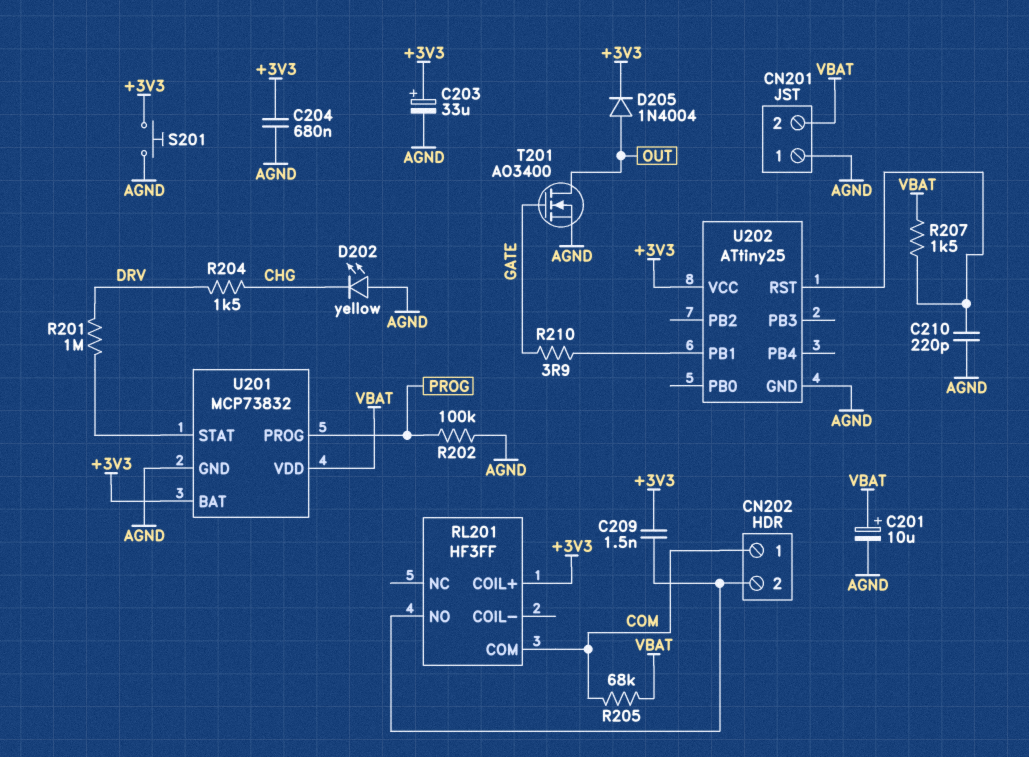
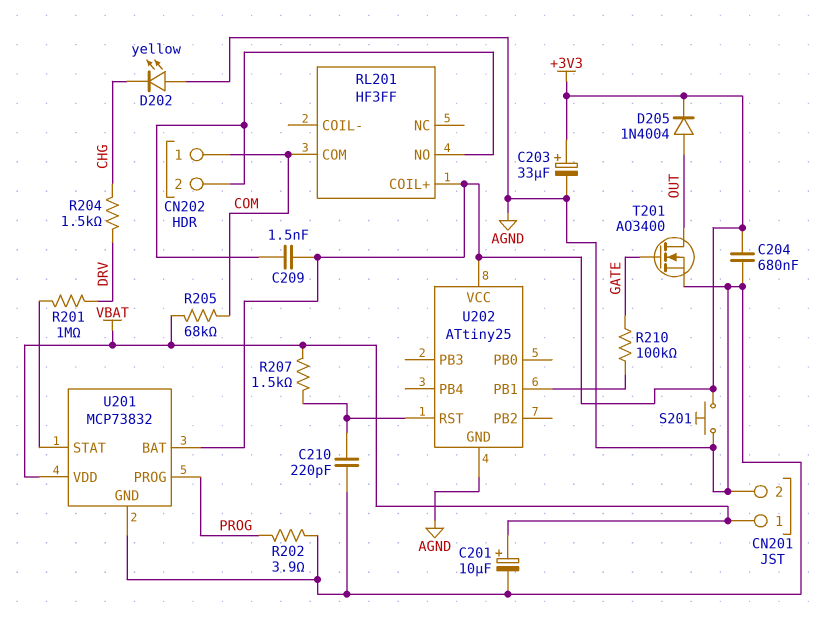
CN201 pin 1: AGND -> VBAT
CN201 pin 2: VBAT -> AGND
R202: 100k (AGND, PROG) -> 3.9 (AGND, PROG)
R210: 3.9 (GATE, U202/PB1) -> 100k (GATE, U202/PB1)

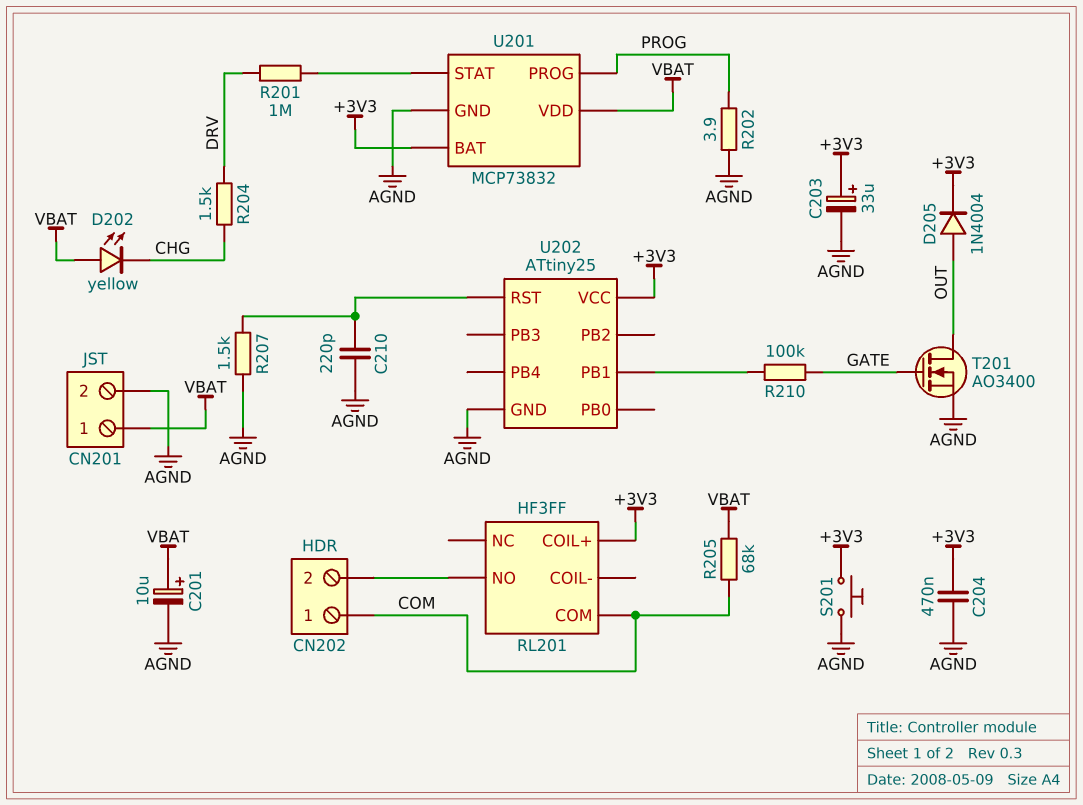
C204: 680nF (+3V3, AGND) -> 470nF (+3V3, AGND)
C209: 1.5nF (+3V3, CN202/2) -> none
D202: LED yellow (A AGND, K CHG) -> LED yellow (A VBAT, K CHG)
R207: 1.5k (U202/RST, VBAT) -> 1.5k (AGND, U202/RST)

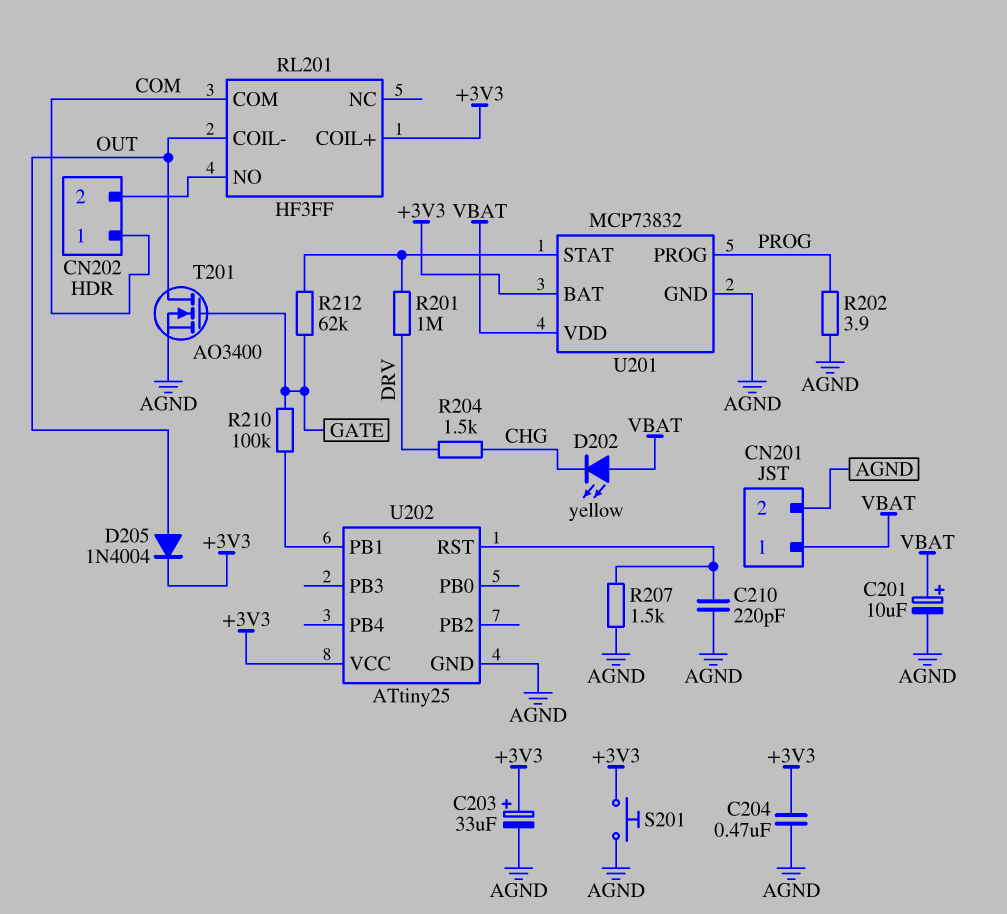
R205: 68k (COM, VBAT) -> none
R212: none -> 62k (GATE, U201/STAT)
RL201 pin COIL-: none -> OUT

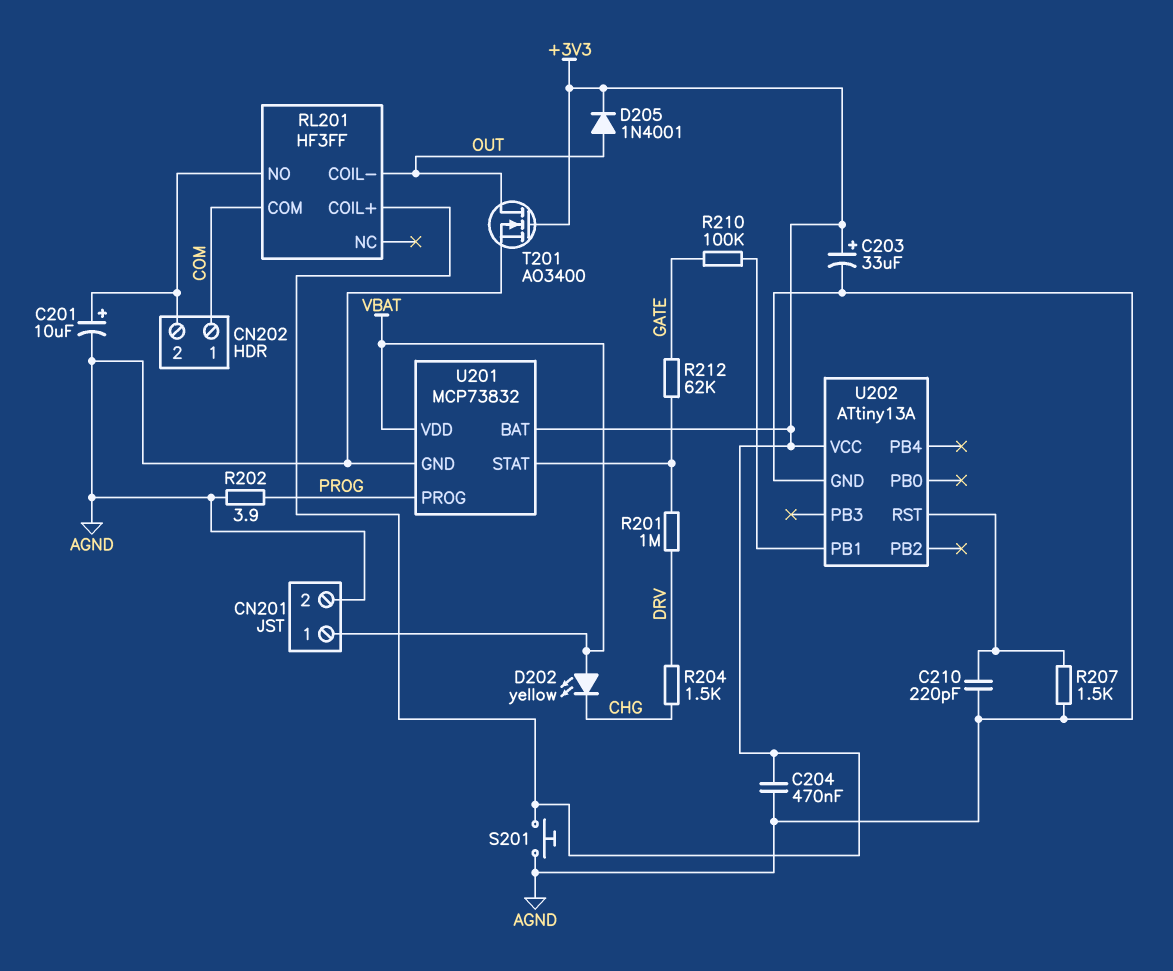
C201: 10uF (plus VBAT, minus AGND) -> 10uF (plus CN202/2, minus AGND)
D205: diode 1N4004 (A OUT, K +3V3) -> diode 1N4001 (A OUT, K +3V3)
T201: NMOS AO3400 (G GATE, D OUT, S AGND) -> NMOS AO3400 (G +3V3, D OUT, S AGND)
U202: ATtiny25 -> ATtiny13A

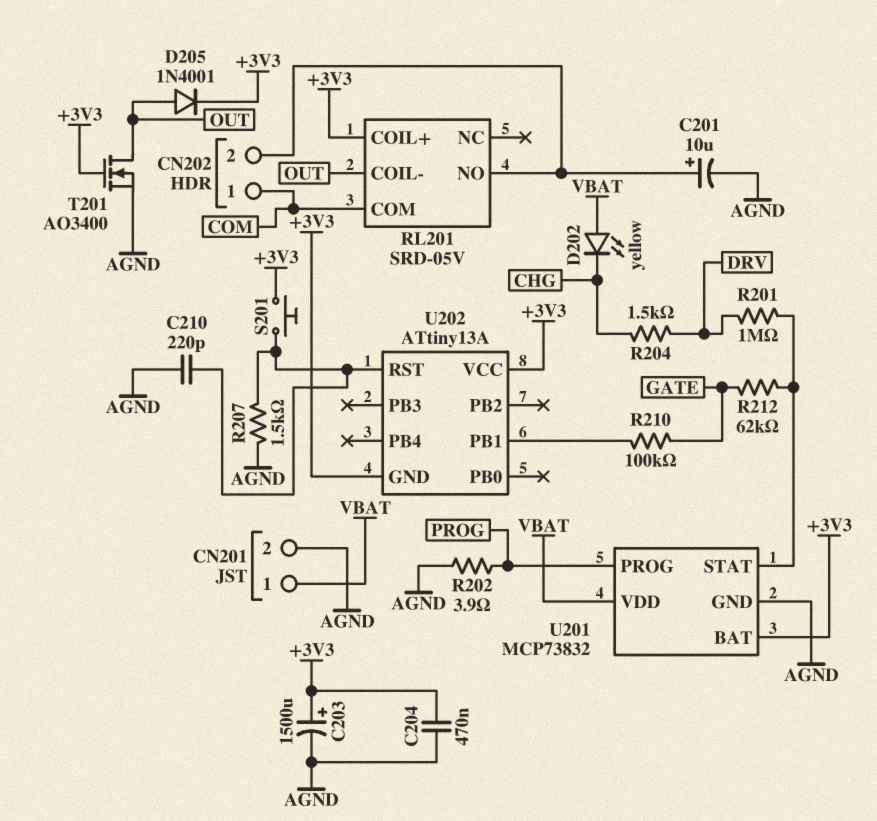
C203: 33uF (plus +3V3, minus AGND) -> 1500uF (plus +3V3, minus AGND)
RL201: HF3FF -> SRD-05V
S201: button (+3V3, AGND) -> button (+3V3, U202/RST)
U202 pin GND: AGND -> +3V3

